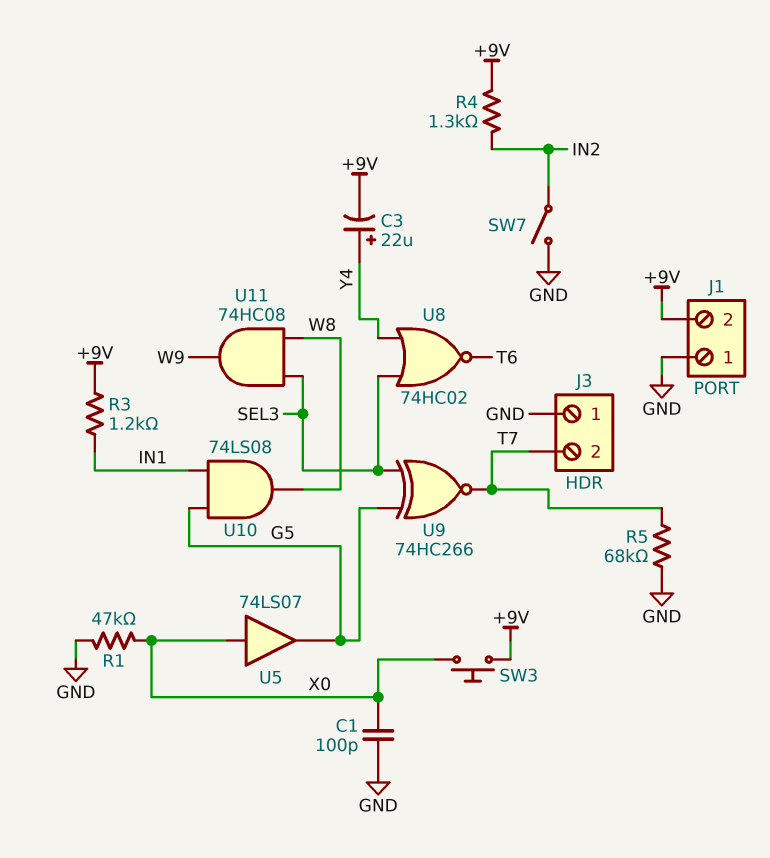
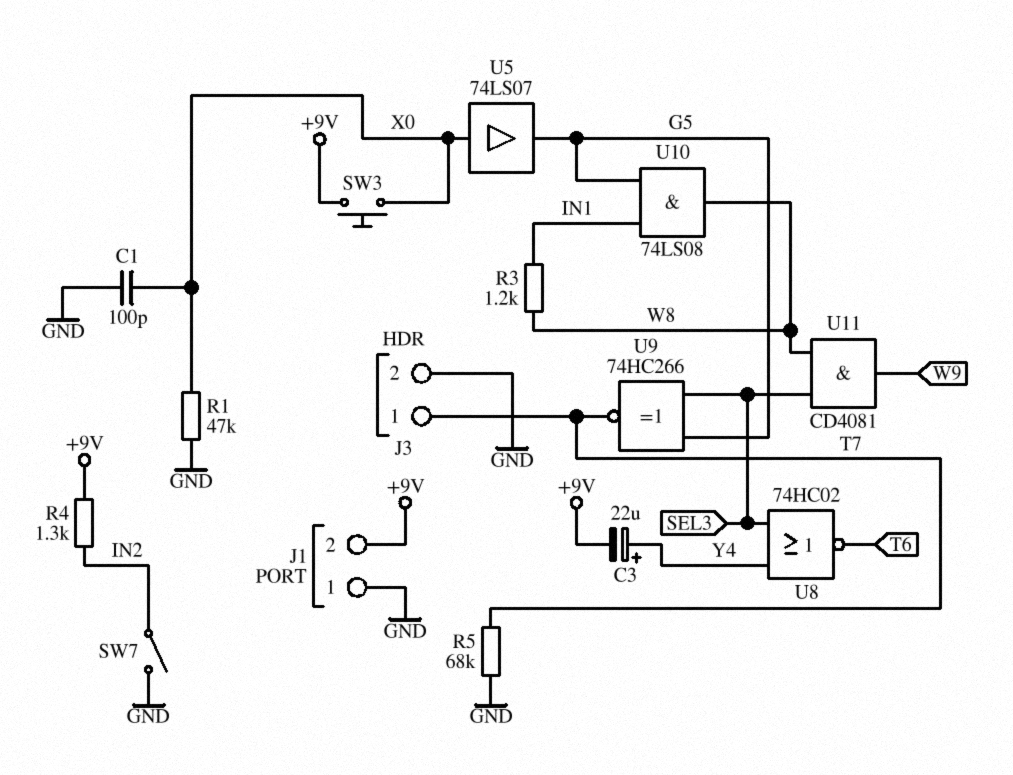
J3 pin 1: GND -> T7
J3 pin 2: T7 -> GND
R3: 1.2k (+9V, IN1) -> 1.2k (IN1, W8)
U11: AND 74HC08 (in SEL3, in W8, out W9) -> AND CD4081 (in SEL3, in W8, out W9)

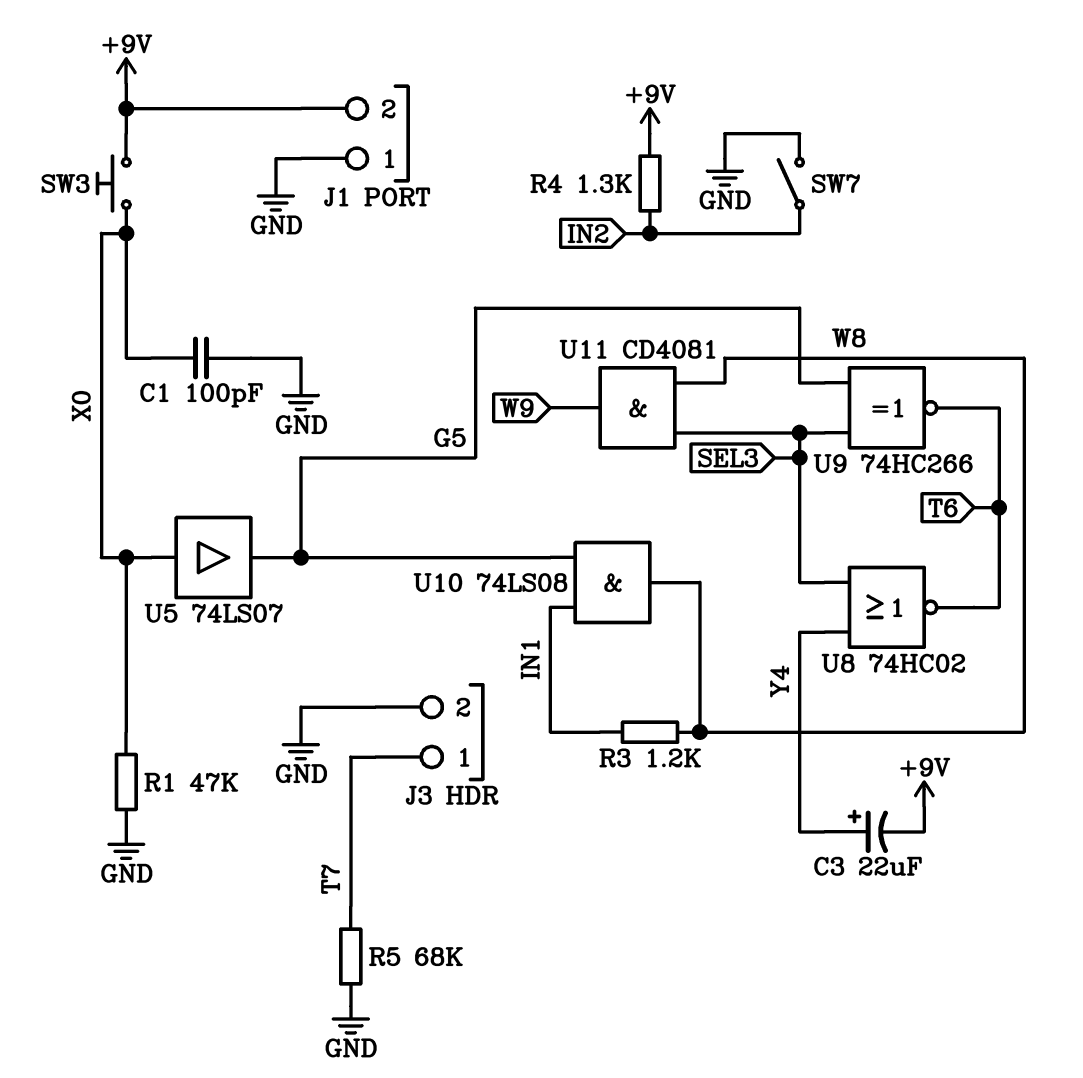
U9: XNOR 74HC266 (in G5, in SEL3, out T7) -> XNOR 74HC266 (in G5, in SEL3, out T6)

